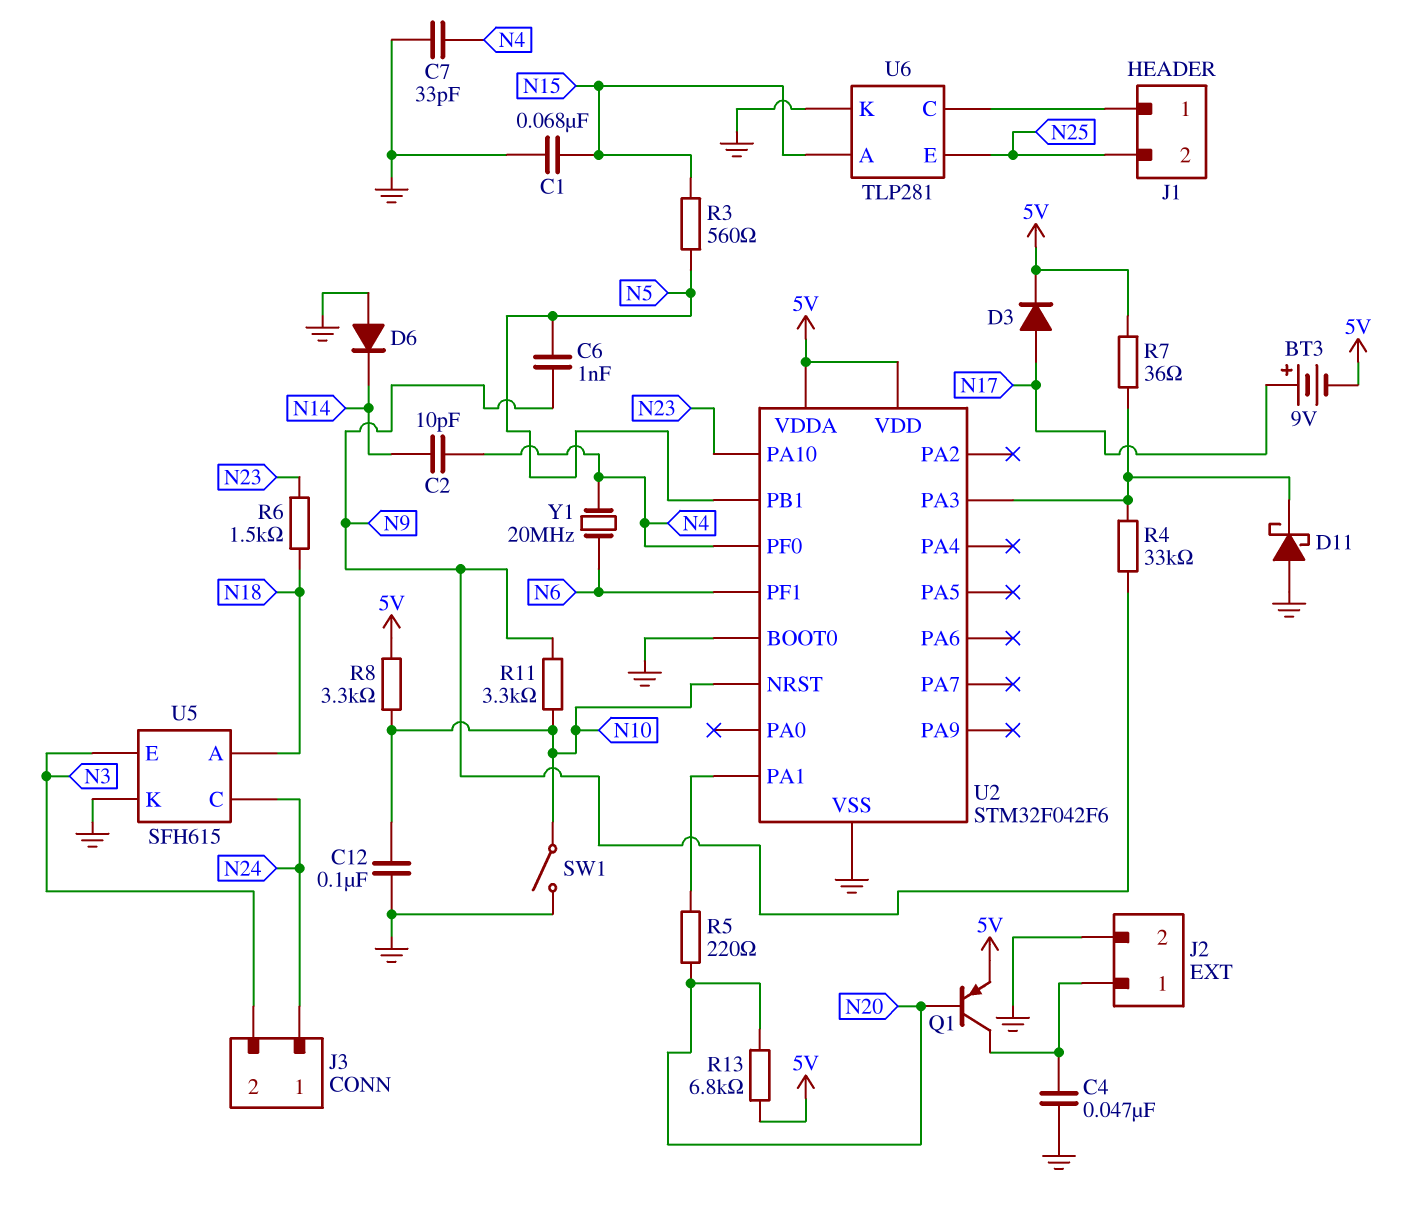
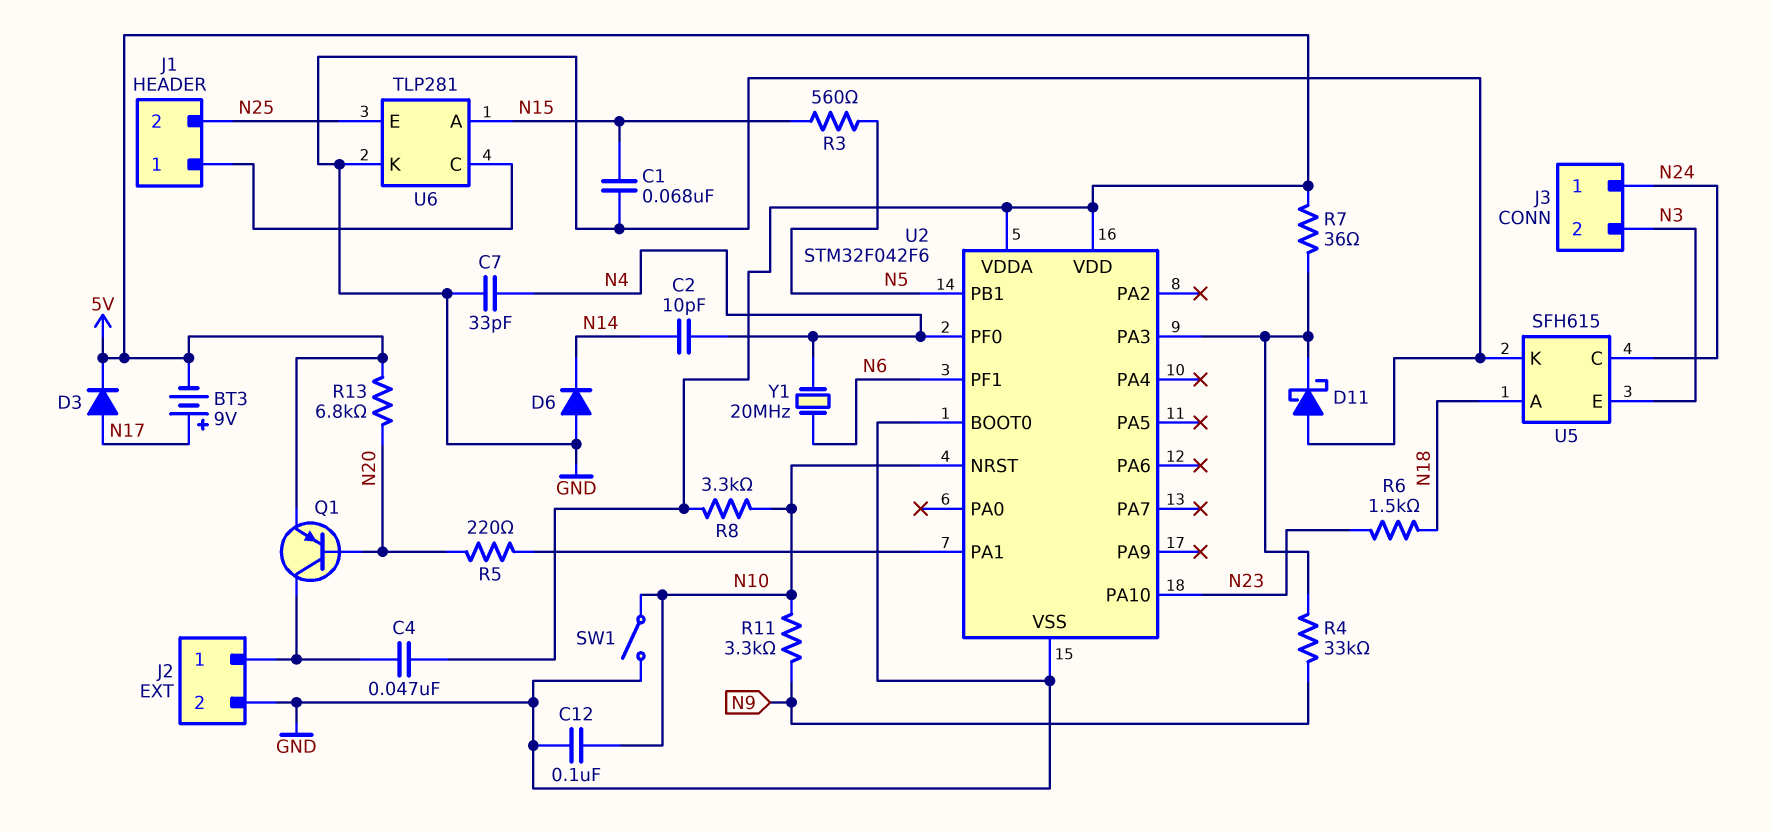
C4: 47nF (GND, J2/1) -> 47nF (5V, J2/1)
C6: 1nF (N5, N9) -> none

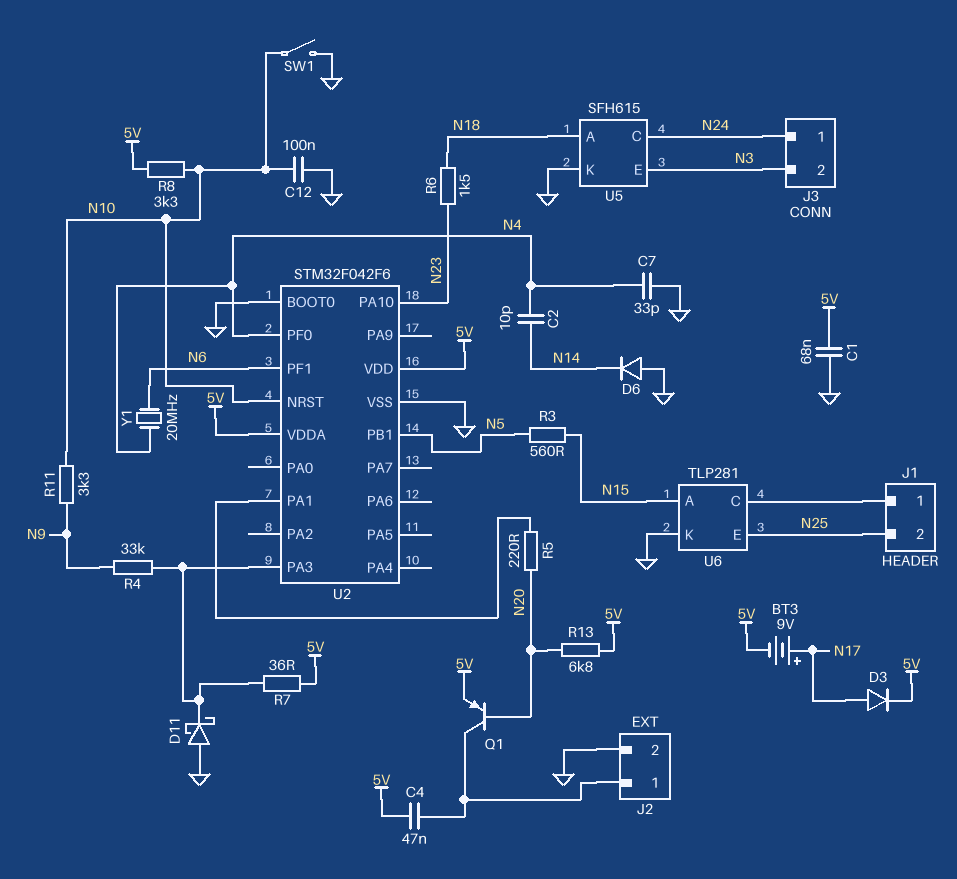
C1: 68nF (GND, N15) -> 68nF (5V, GND)

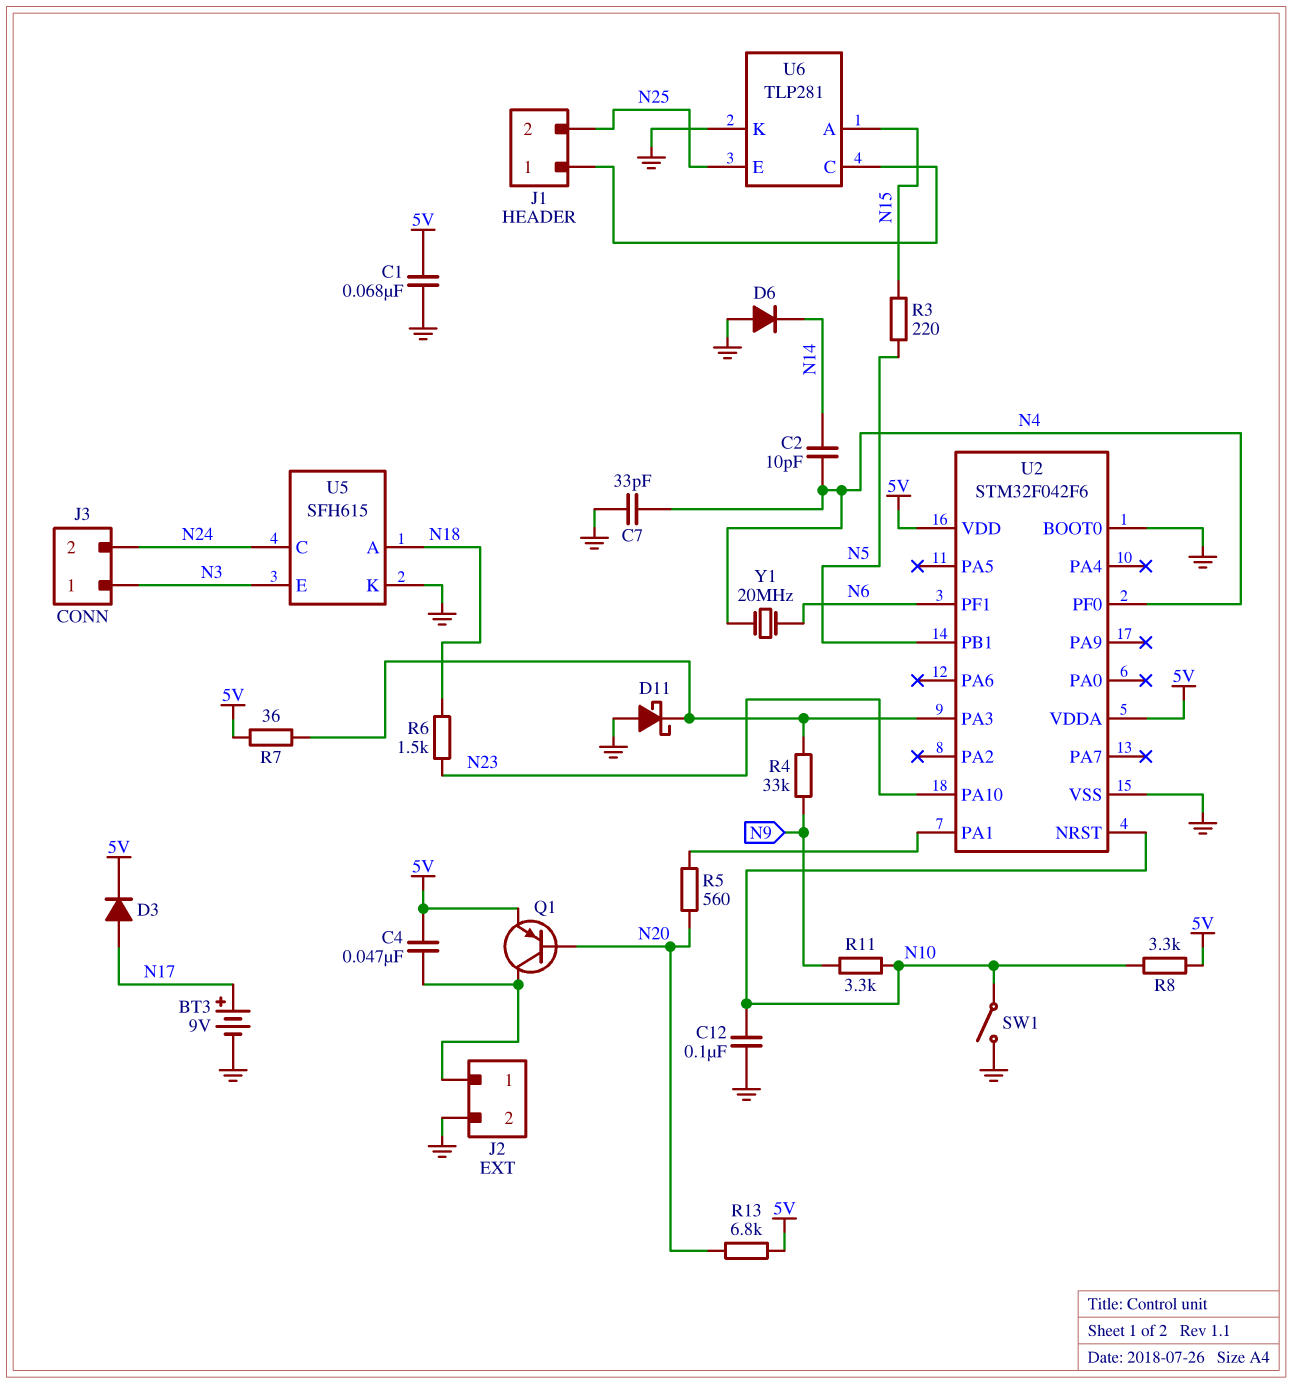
BT3: 9V (plus N17, minus 5V) -> 9V (plus N17, minus GND)
J3 pin 1: N24 -> N3
J3 pin 2: N3 -> N24
R3: 560 (N5, N15) -> 220 (N5, N15)
R5: 220 (N20, U2/PA1) -> 560 (N20, U2/PA1)

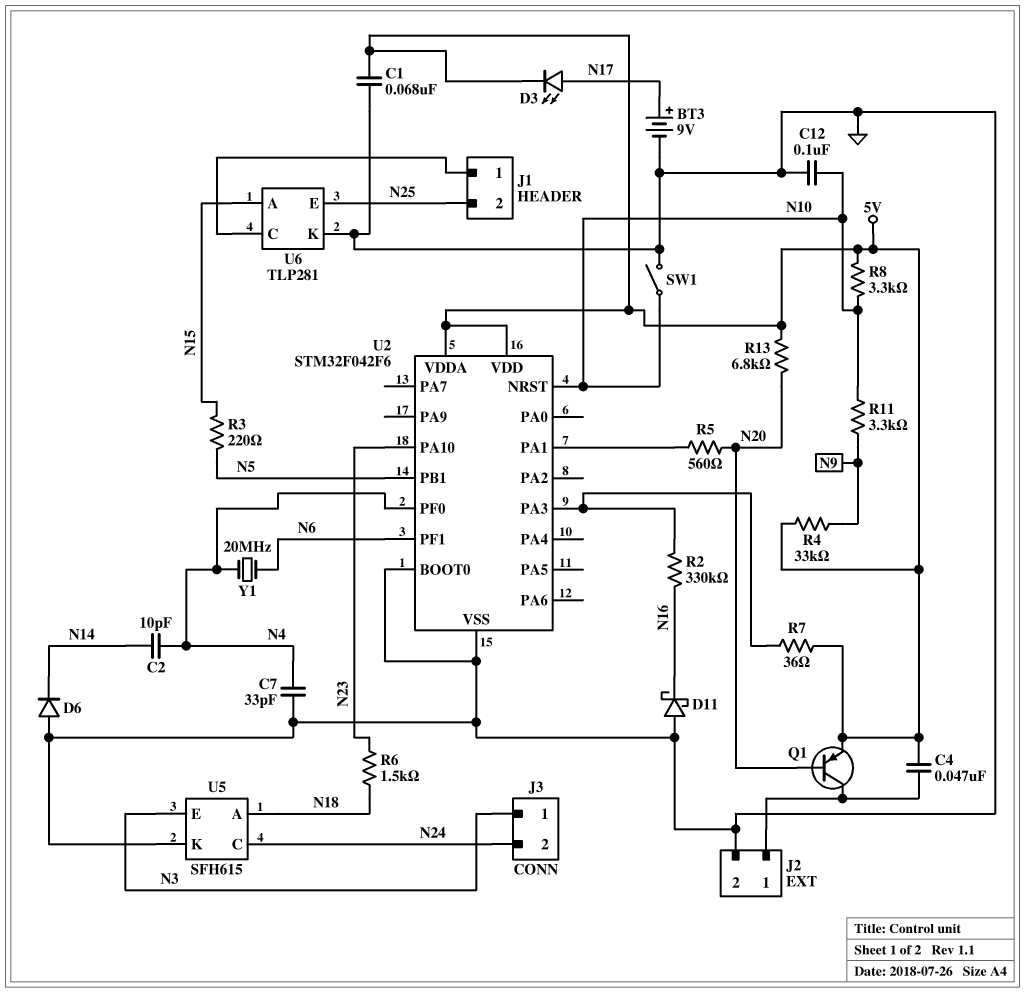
D3: diode (A N17, K 5V) -> LED (A N17, K 5V)
D11: schottky (A GND, K U2/PA3) -> schottky (A GND, K N16)
R2: none -> 330k (N16, U2/PA3)
R4: 33k (N9, U2/PA3) -> 33k (5V, N9)

